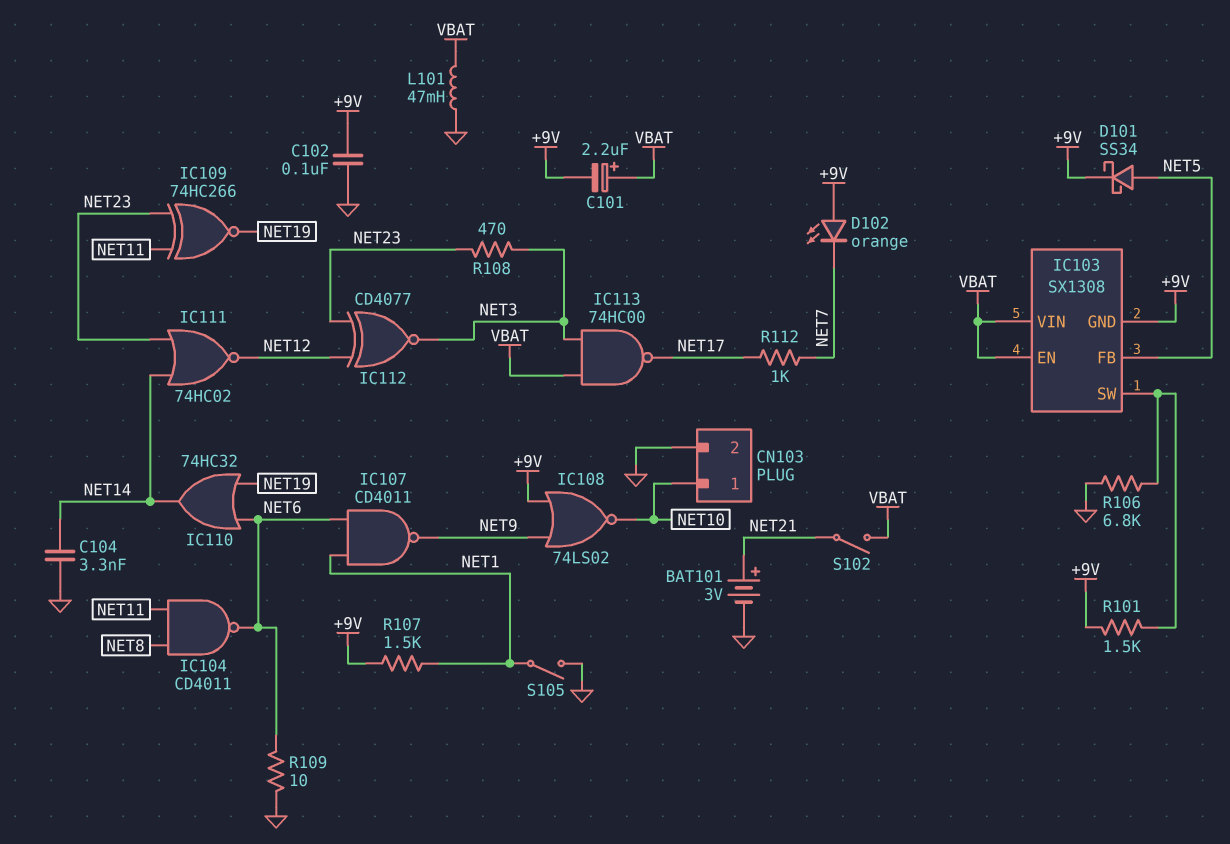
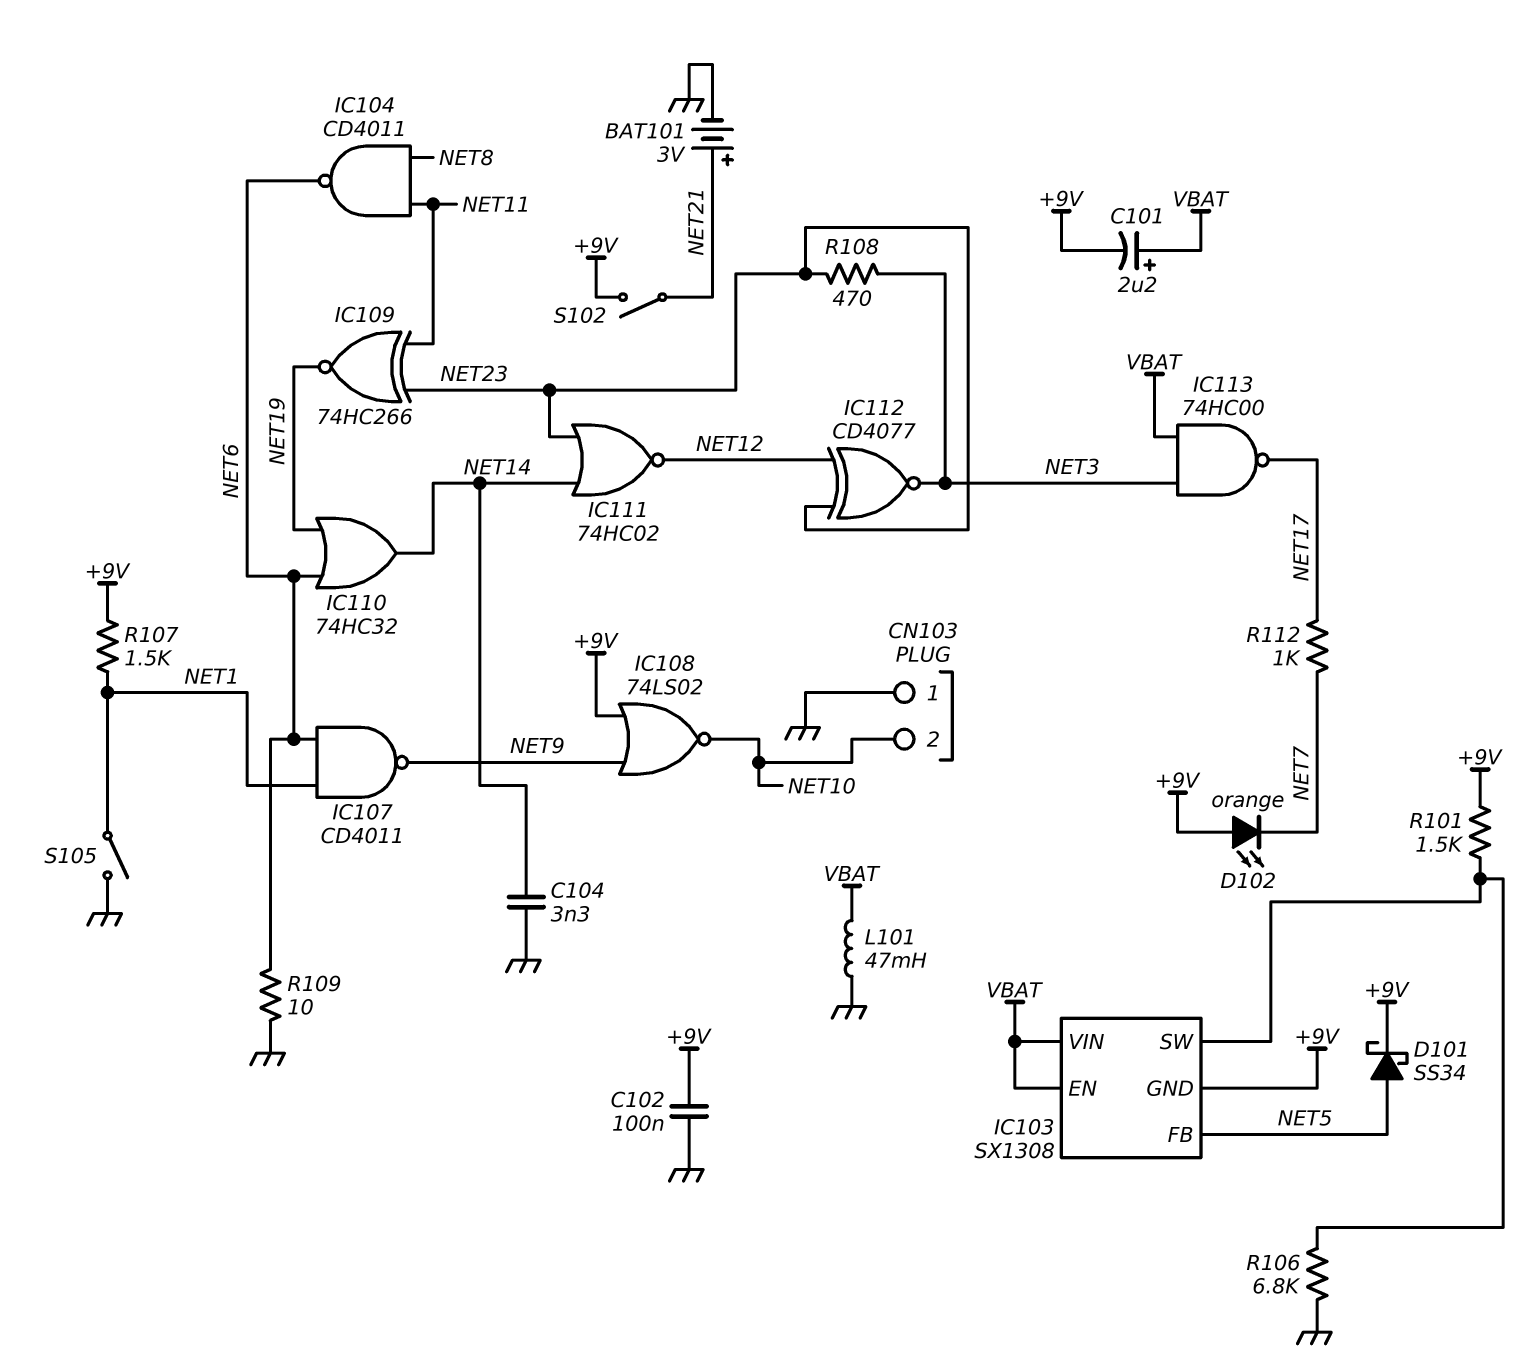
CN103 pin 1: NET10 -> GND
CN103 pin 2: GND -> NET10
S102: switch (NET21, VBAT) -> switch (+9V, NET21)

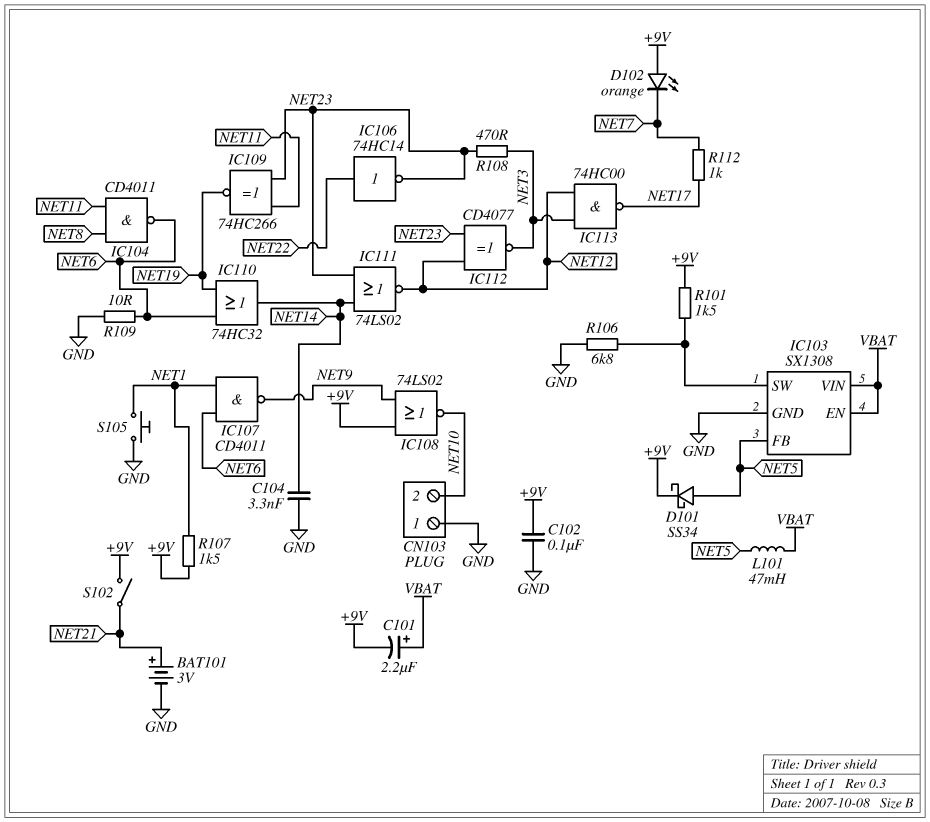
IC103 pin GND: +9V -> GND
IC106: none -> NOT 74HC14 (in NET22, out NET23)
IC111: NOR 74HC02 (in NET14, in NET23, out NET12) -> NOR 74LS02 (in NET14, in NET23, out NET12)
IC113: NAND 74HC00 (in NET3, in VBAT, out NET17) -> NAND 74HC00 (in NET3, in NET12, out NET17)
L101: 47mH (GND, VBAT) -> 47mH (NET5, VBAT)
S105: switch (GND, NET1) -> button (GND, NET1)

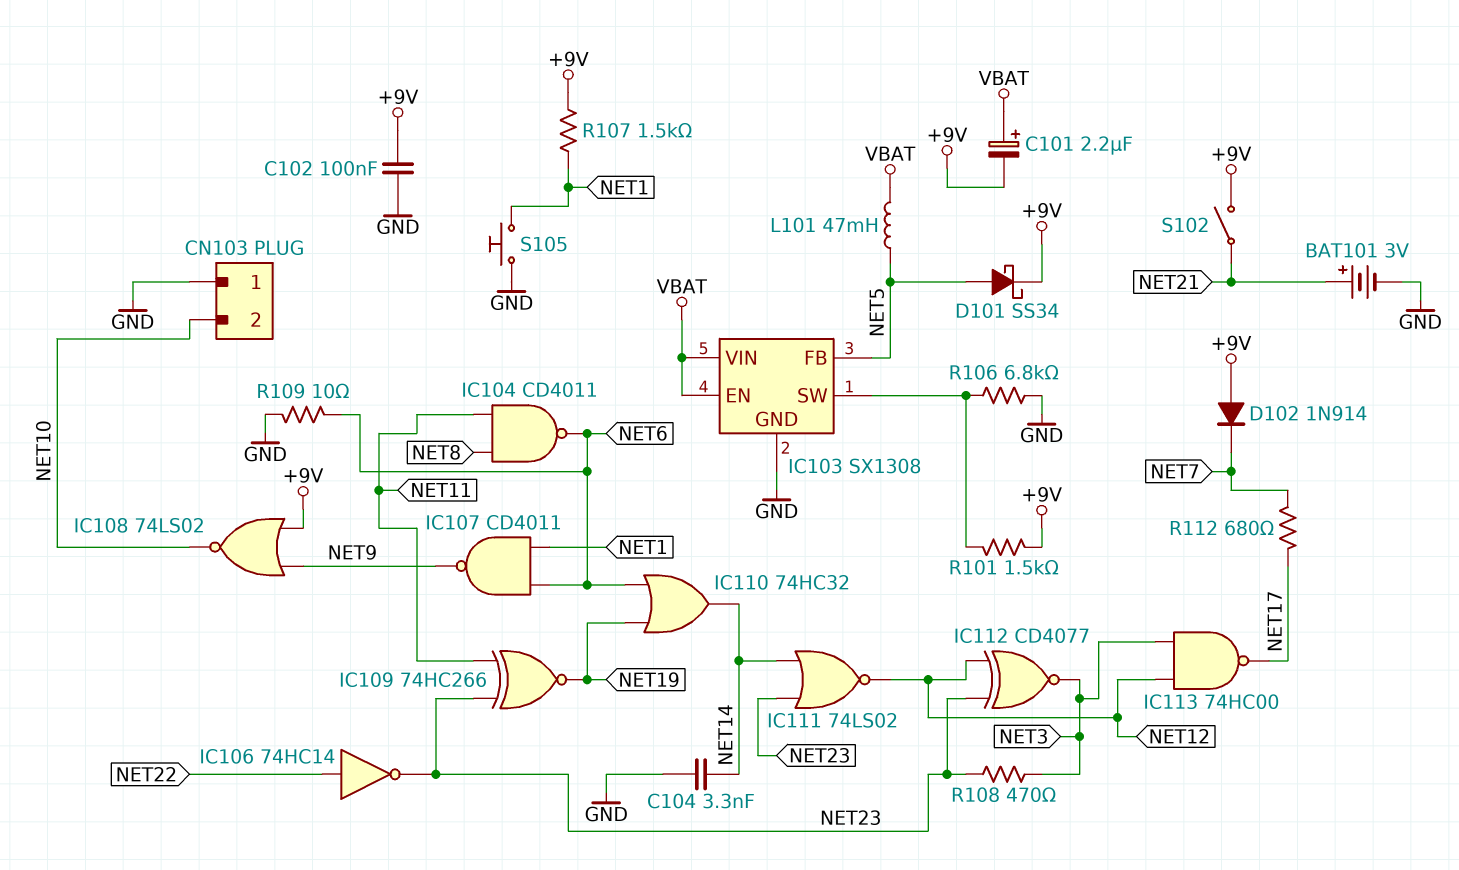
D102: LED orange (A +9V, K NET7) -> diode 1N914 (A +9V, K NET7)
R112: 1k (NET7, NET17) -> 680 (NET7, NET17)

